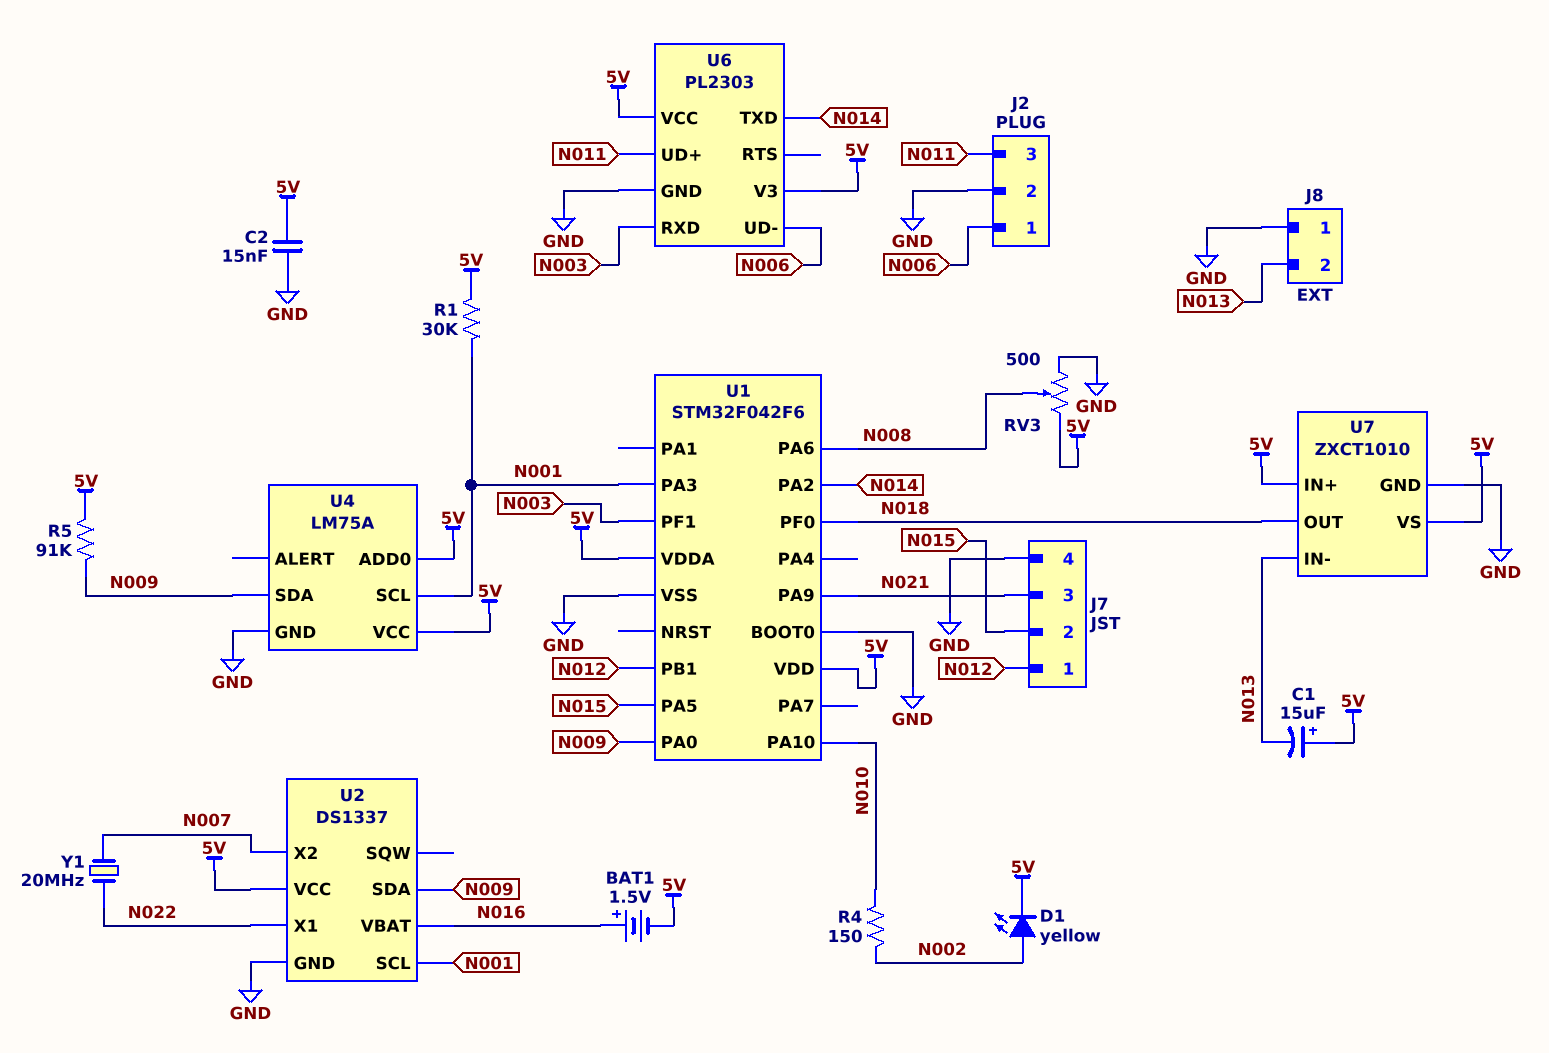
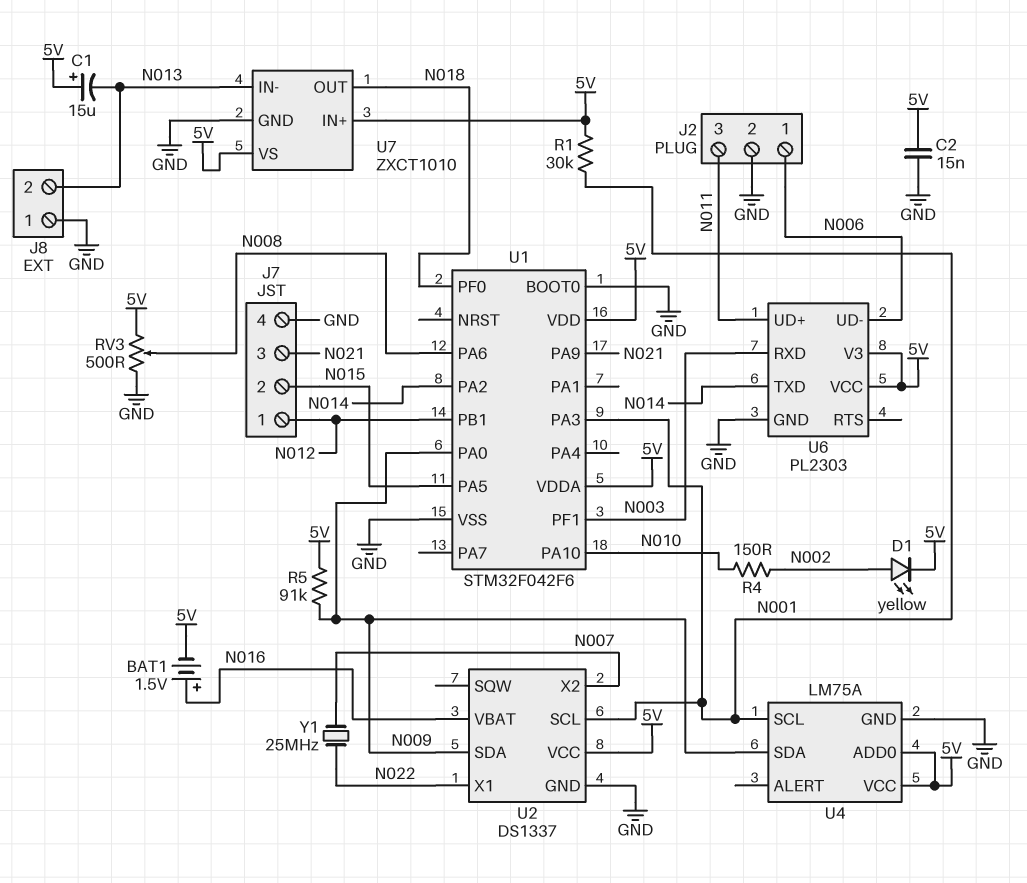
Y1: 20MHz (N007, N022) -> 25MHz (N007, N022)

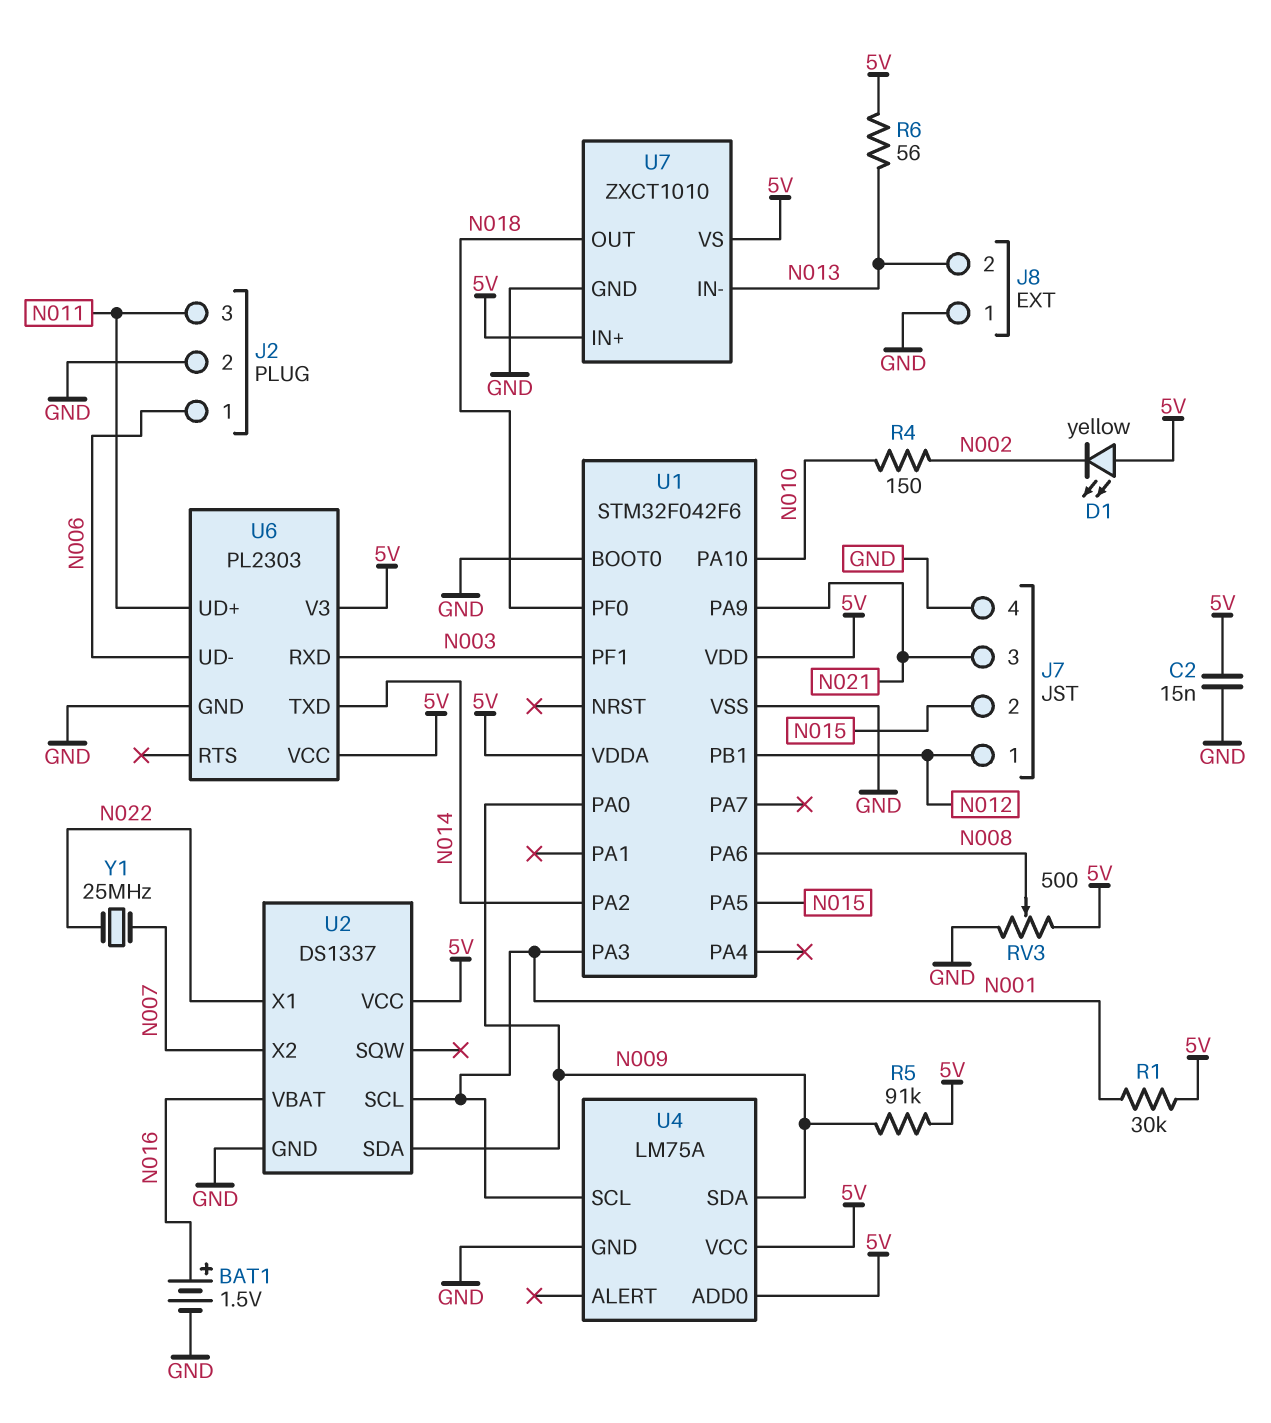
BAT1: 1.5V (plus N016, minus 5V) -> 1.5V (plus N016, minus GND)
C1: 15uF (plus 5V, minus N013) -> none
D1: LED yellow (A N002, K 5V) -> LED yellow (A 5V, K N002)
R6: none -> 56 (5V, N013)

